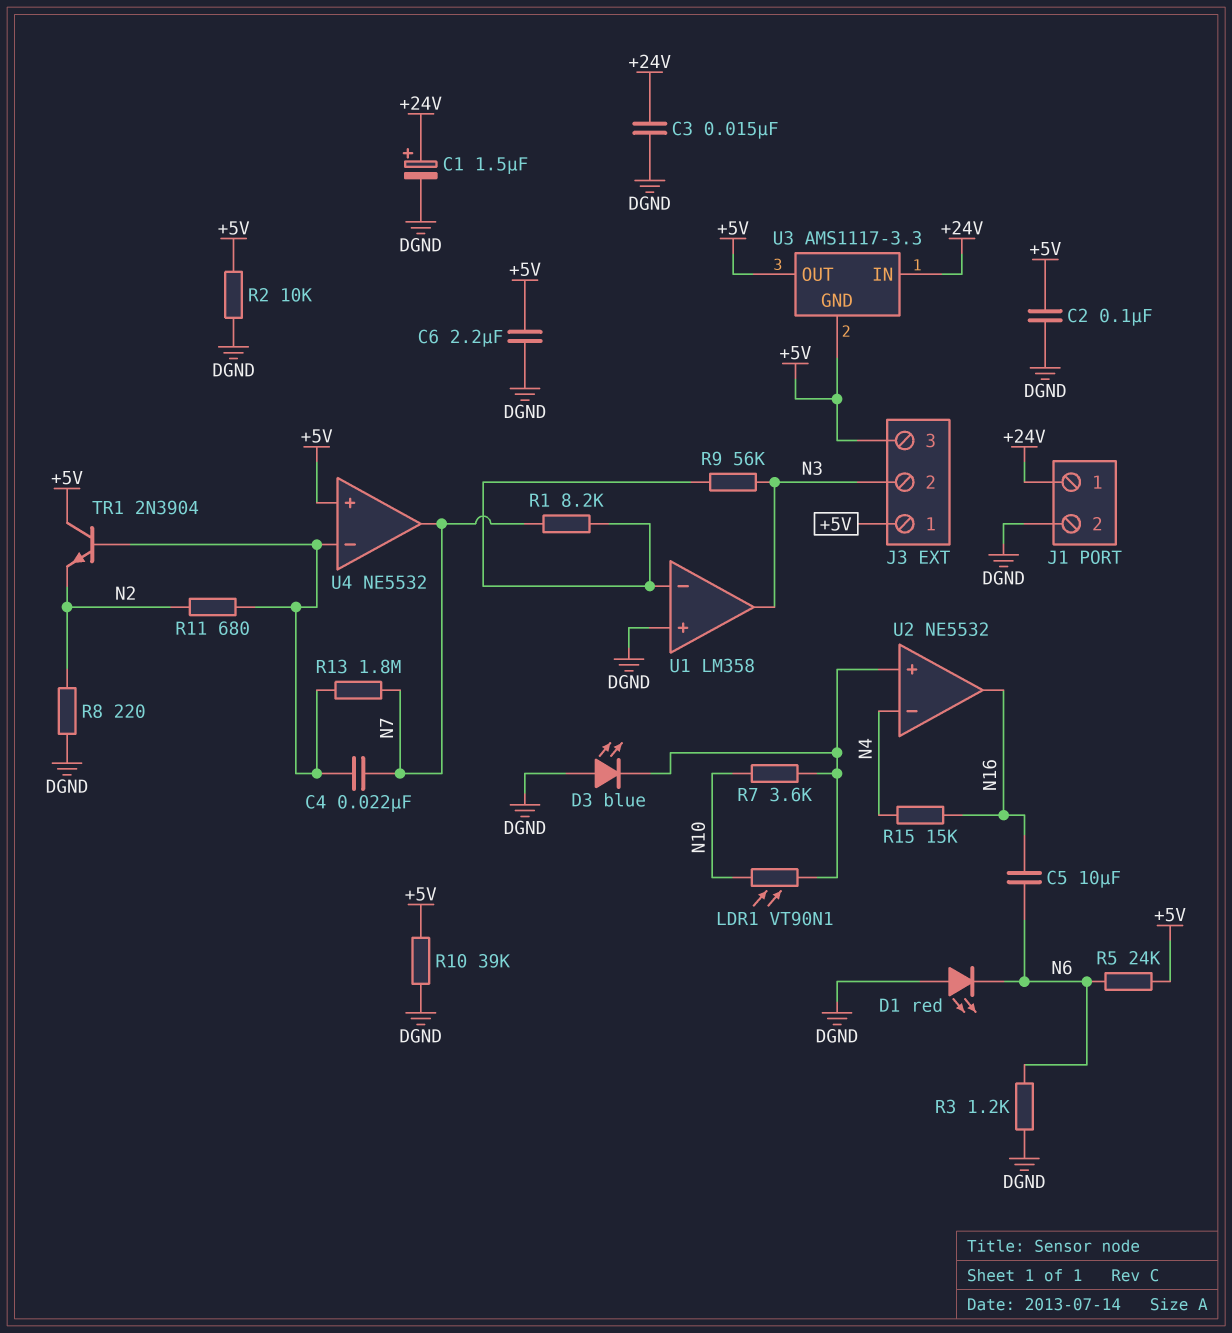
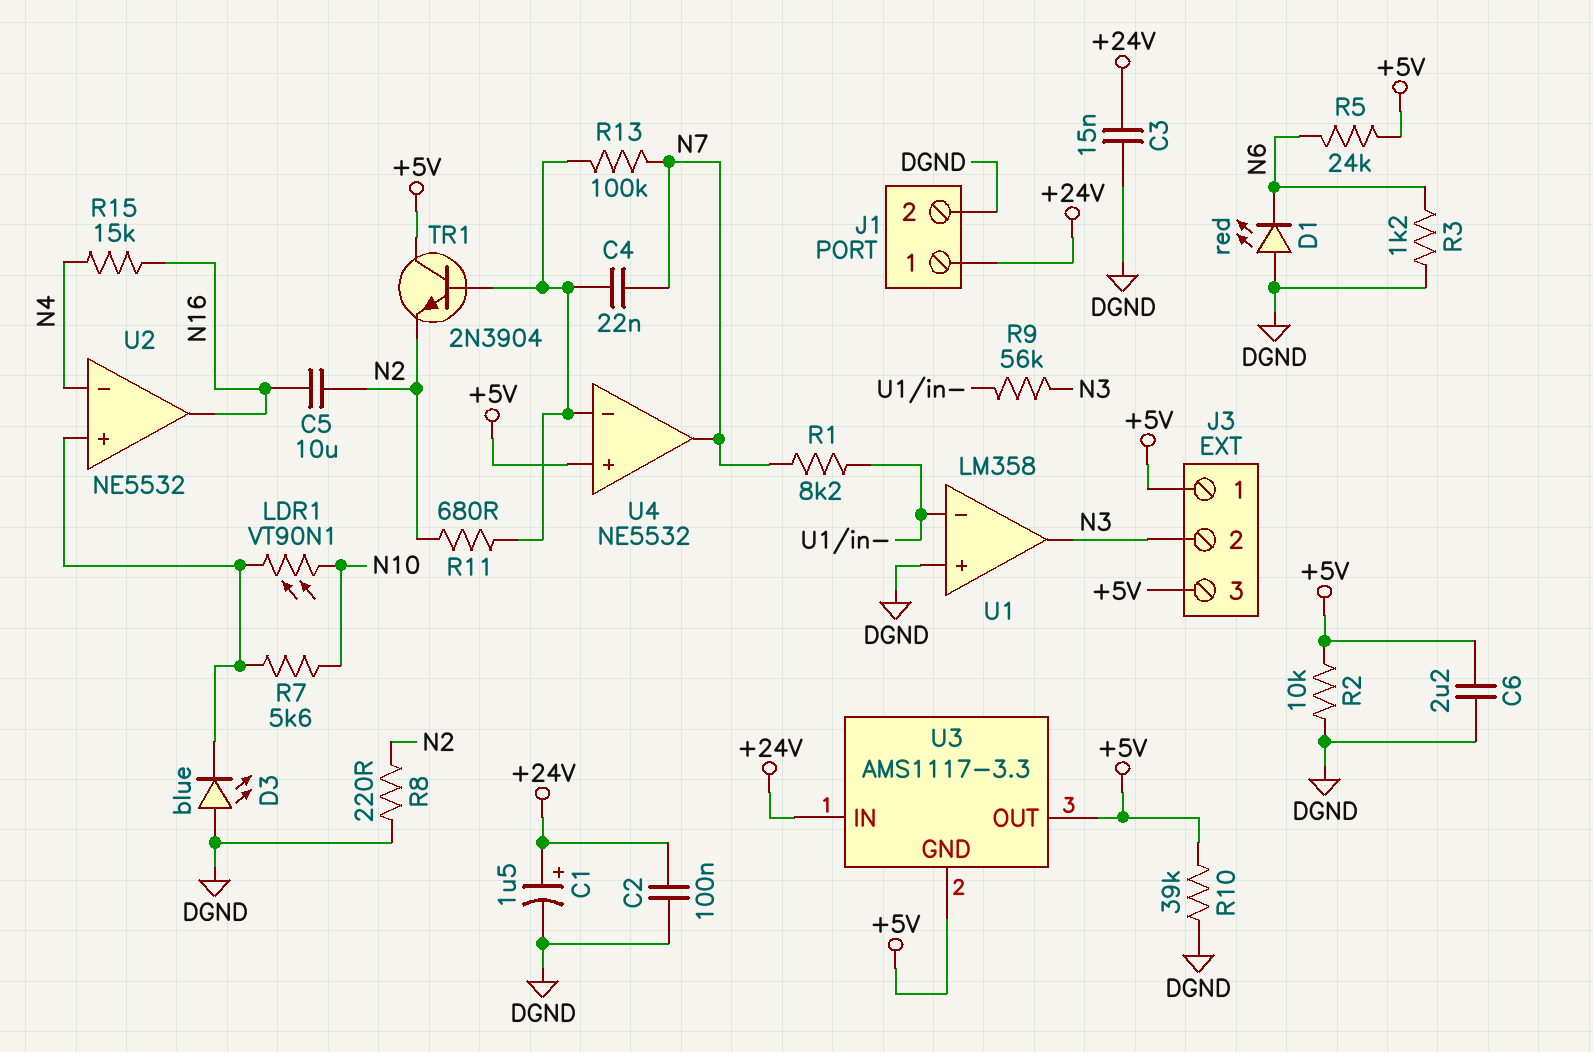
C2: 100nF (+5V, DGND) -> 100nF (+24V, DGND)
C5: 10uF (N6, N16) -> 10uF (N2, N16)
R7: 3.6k (N10, U2/in+) -> 5.6k (N10, U2/in+)
R13: 1.8M (N7, U4/in-) -> 100k (N7, U4/in-)

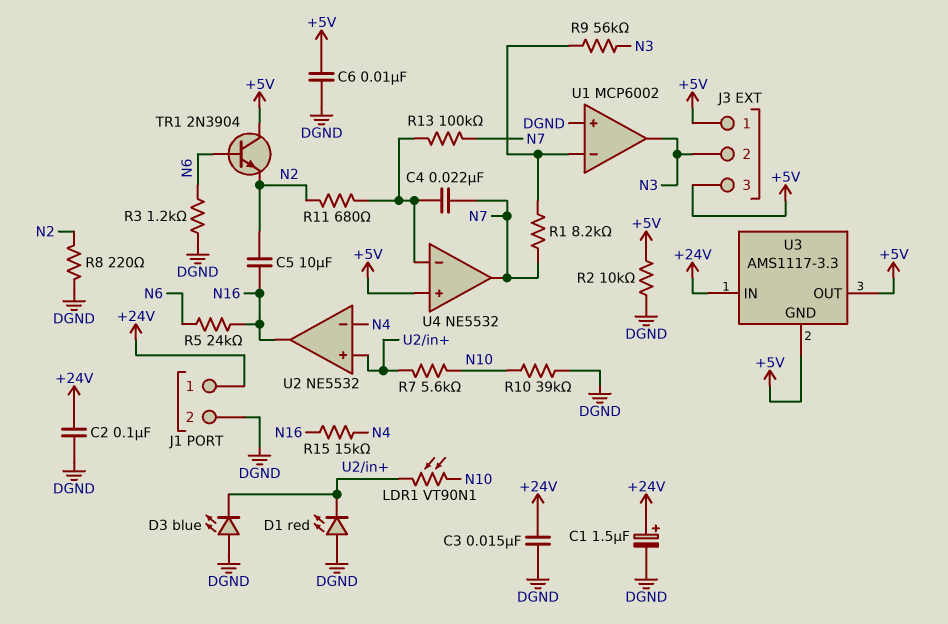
C6: 2.2uF (+5V, DGND) -> 10nF (+5V, DGND)
D1: LED red (A DGND, K N6) -> LED red (A DGND, K U2/in+)
R5: 24k (+5V, N6) -> 24k (N6, N16)
R10: 39k (+5V, DGND) -> 39k (DGND, N10)
TR1: NPN 2N3904 (B U4/in-, C +5V, E N2) -> NPN 2N3904 (B N6, C +5V, E N2)
U1: LM358 -> MCP6002

